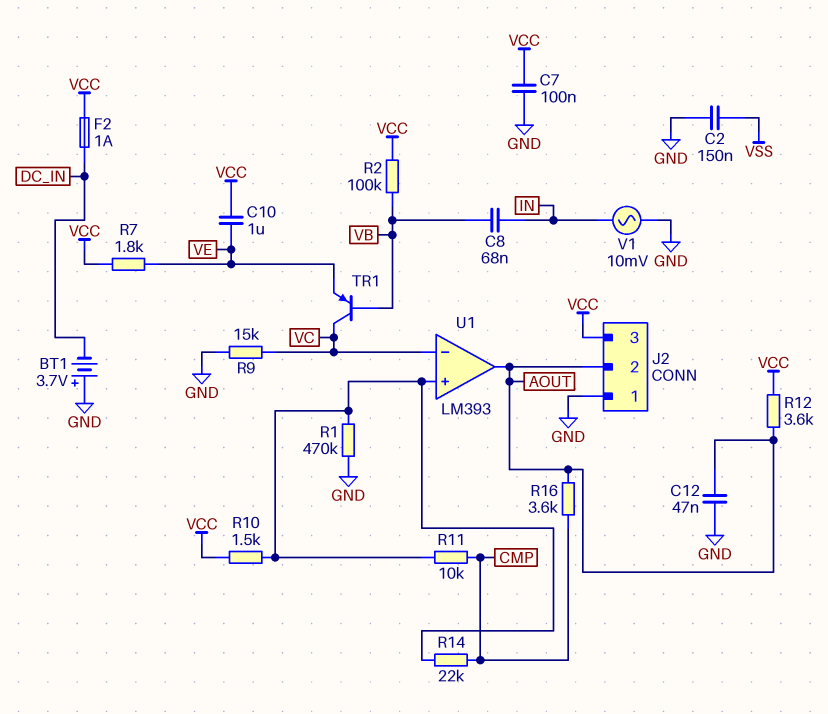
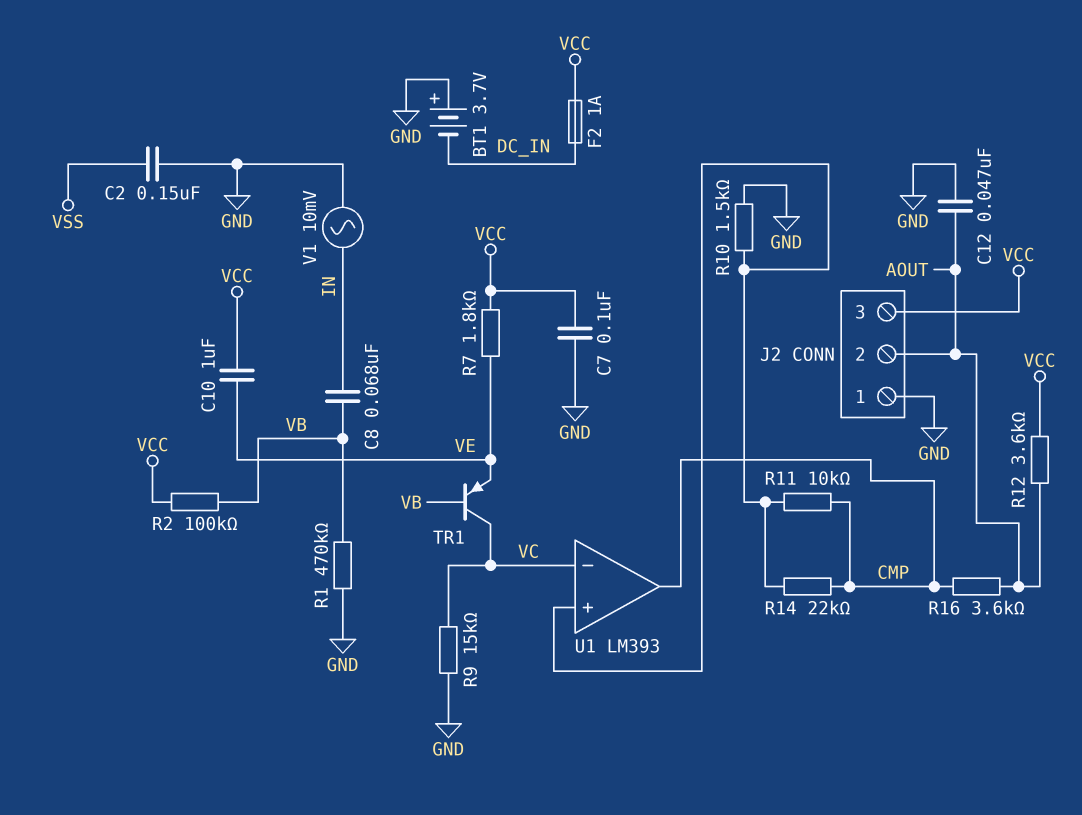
R1: 470k (GND, U1/in+) -> 470k (GND, VB)
R10: 1.5k (U1/in+, VCC) -> 1.5k (GND, U1/in+)
U1 pin out: AOUT -> CMP

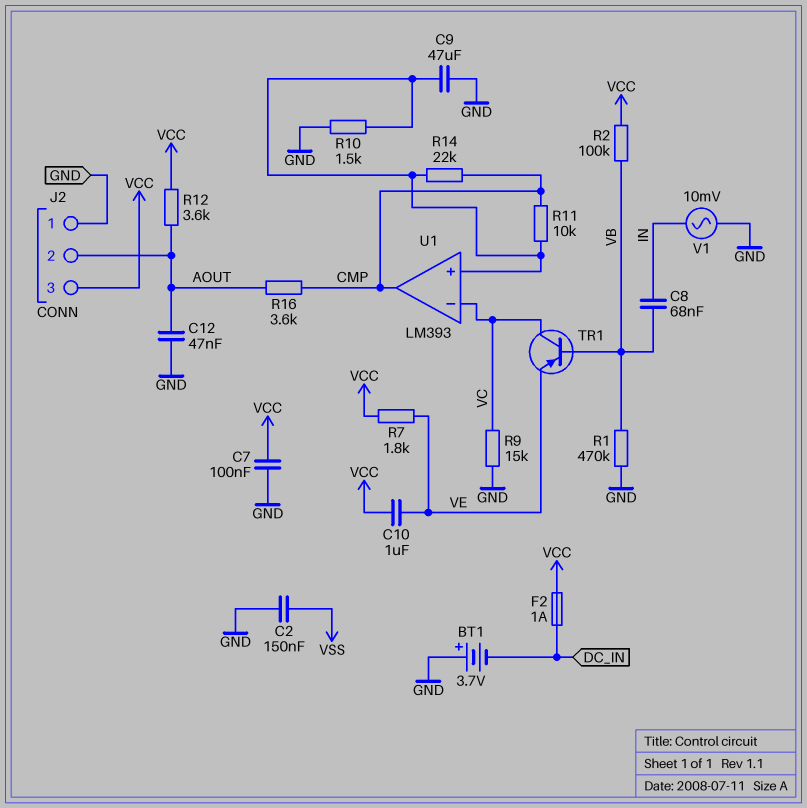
C9: none -> 47uF (GND, U1/in+)

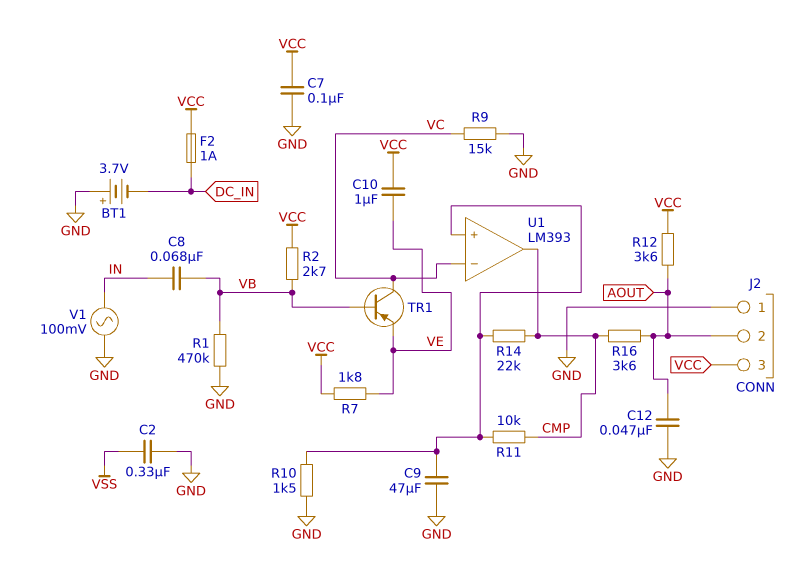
C2: 150nF (GND, VSS) -> 330nF (GND, VSS)
R2: 100k (VB, VCC) -> 2.7k (VB, VCC)
V1: AC 10mV (GND, IN) -> AC 100mV (GND, IN)

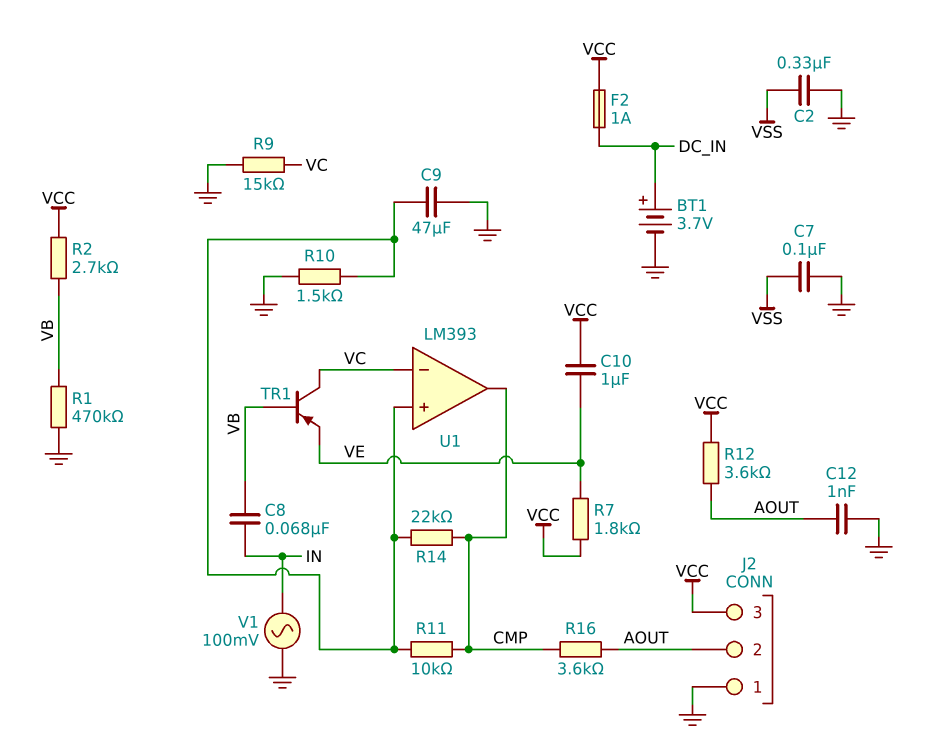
BT1: 3.7V (plus GND, minus DC_IN) -> 3.7V (plus DC_IN, minus GND)
C7: 100nF (GND, VCC) -> 100nF (GND, VSS)
C12: 47nF (AOUT, GND) -> 1nF (AOUT, GND)

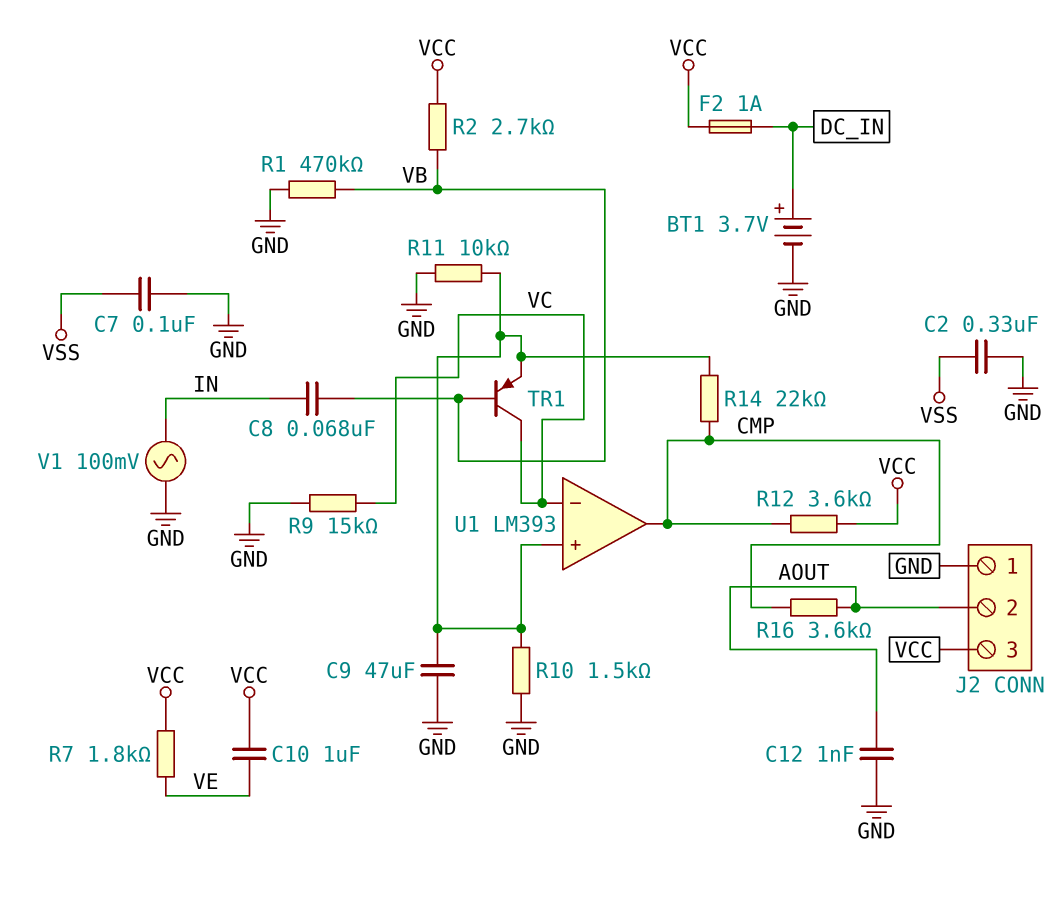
R11: 10k (CMP, U1/in+) -> 10k (GND, U1/in+)
R12: 3.6k (AOUT, VCC) -> 3.6k (CMP, VCC)
TR1: PNP (B VB, C VC, E VE) -> PNP (B VB, C VC, E U1/in+)

